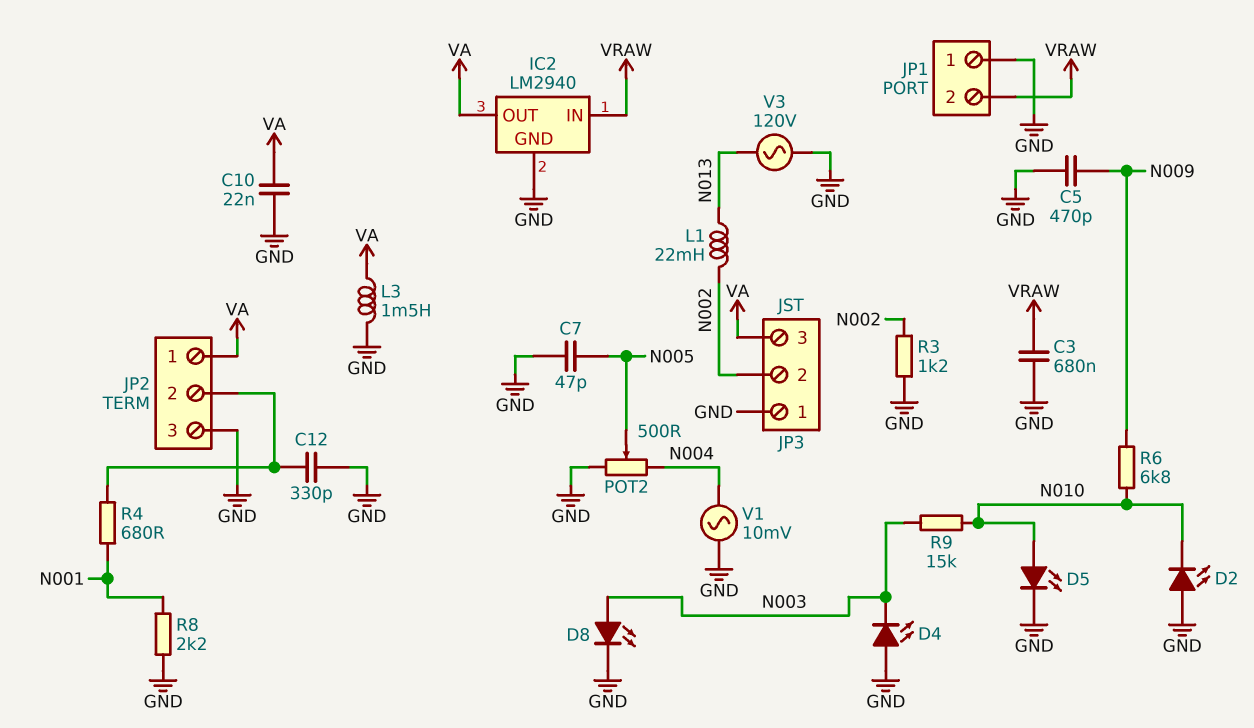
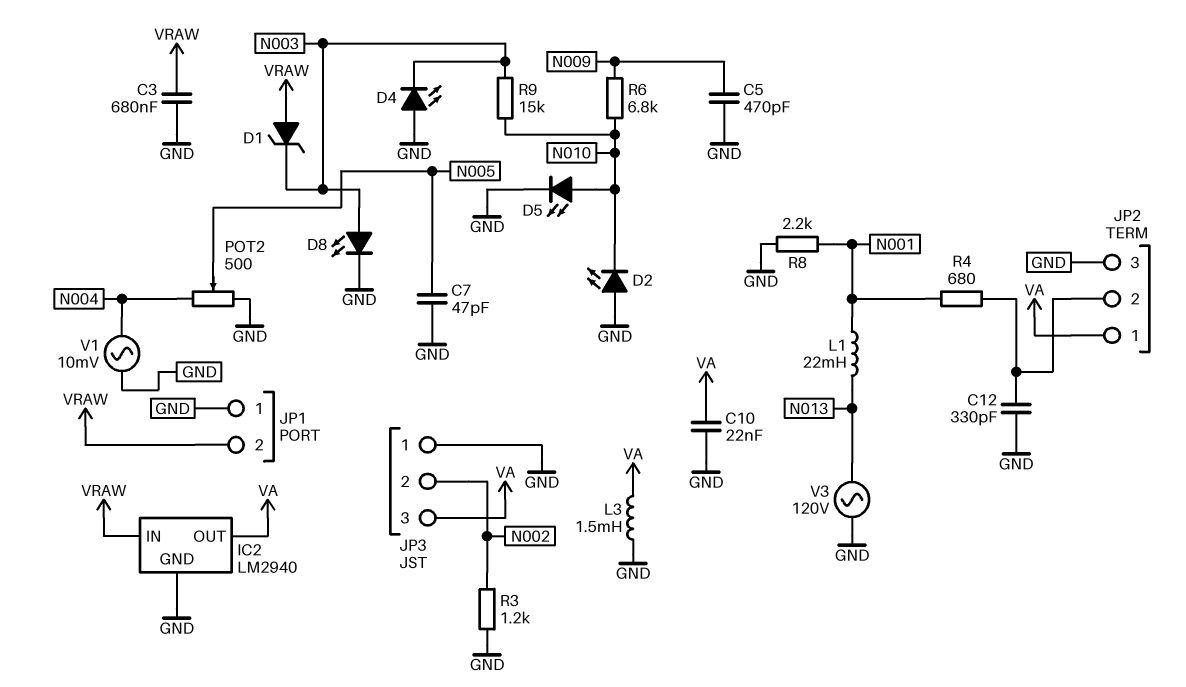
D1: none -> zener (A VRAW, K N003)
L1: 22mH (N002, N013) -> 22mH (N001, N013)

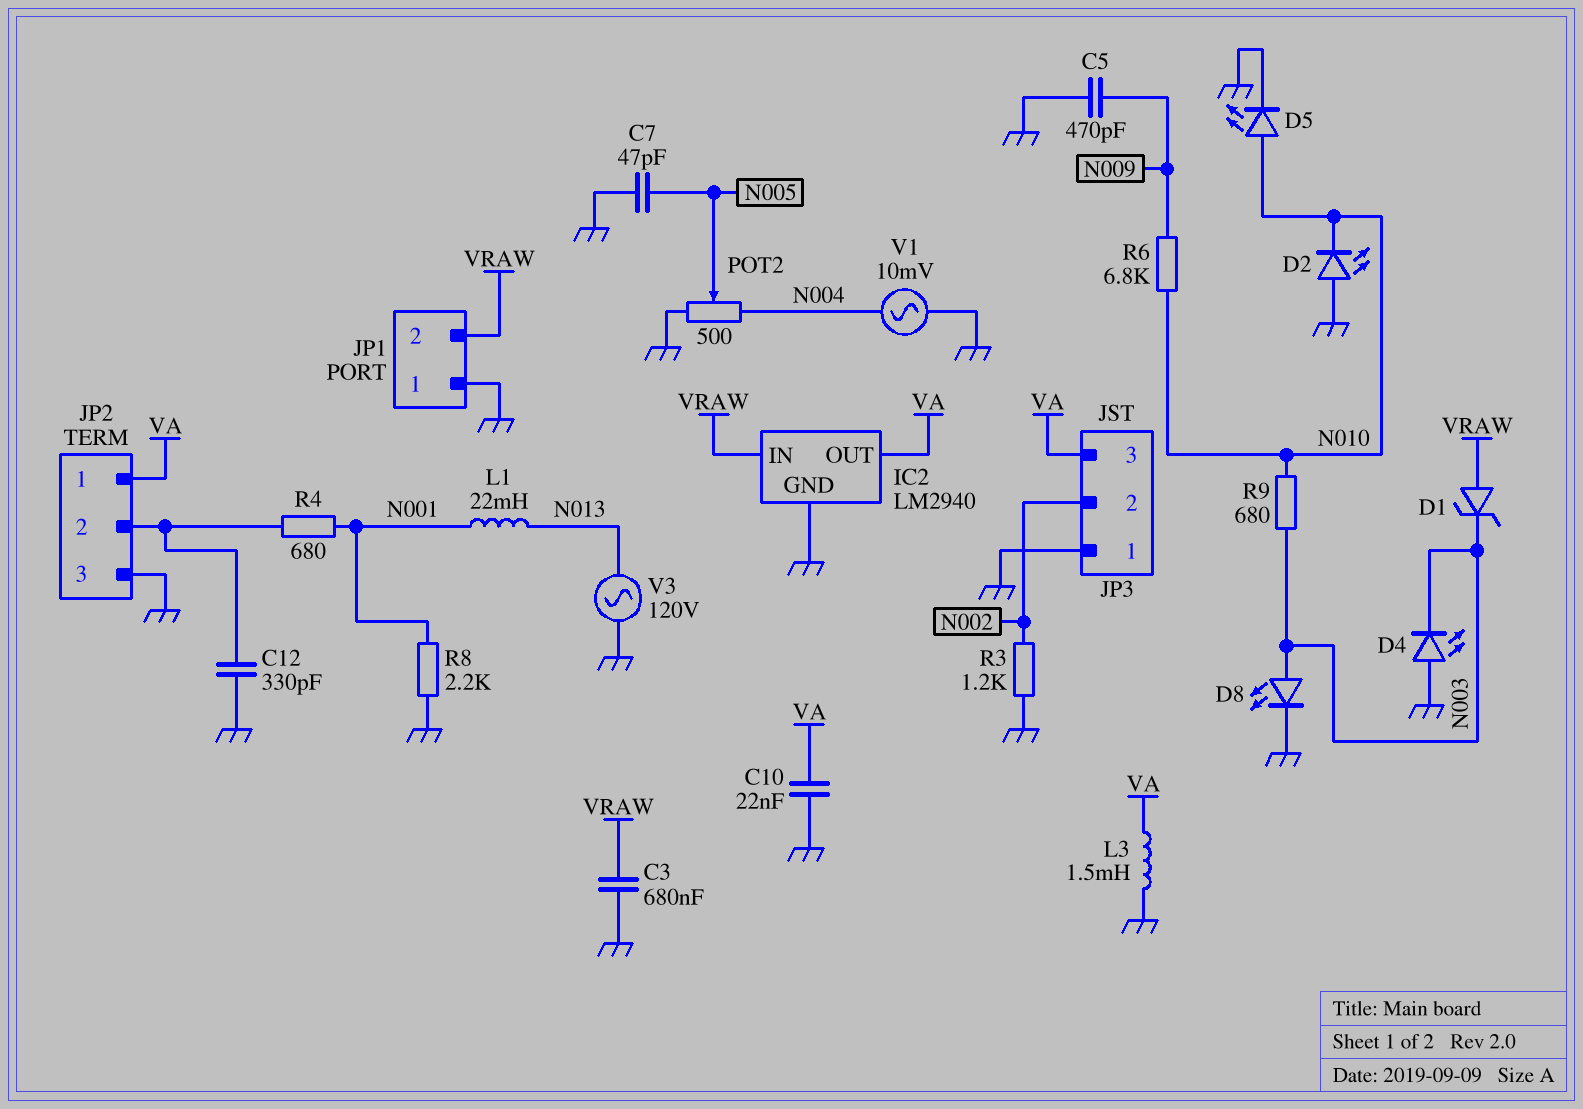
R9: 15k (N003, N010) -> 680 (N003, N010)

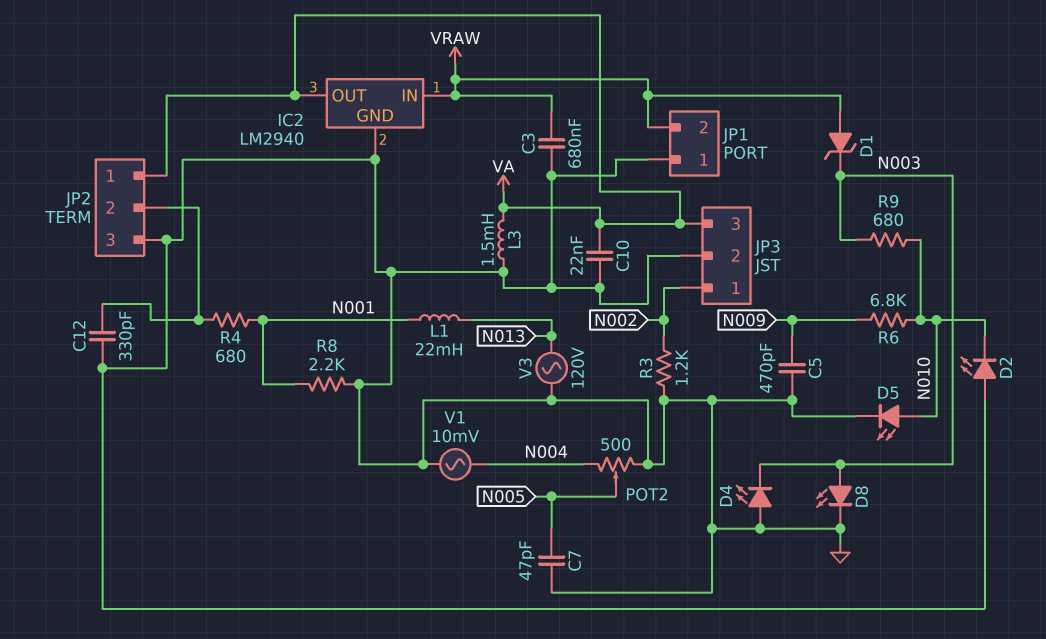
JP3 pin 1: GND -> N002
JP3 pin 2: N002 -> GND

